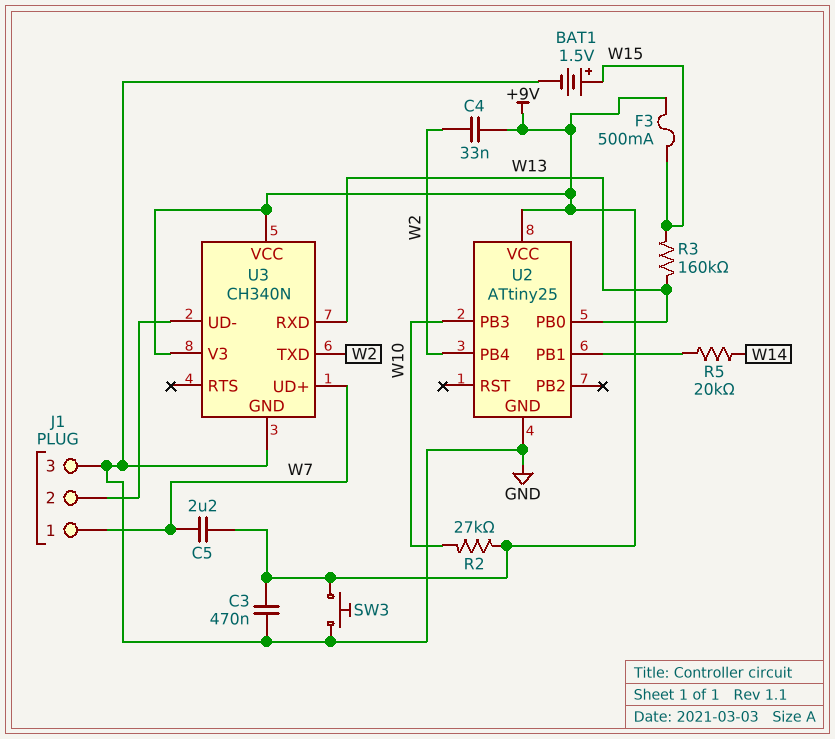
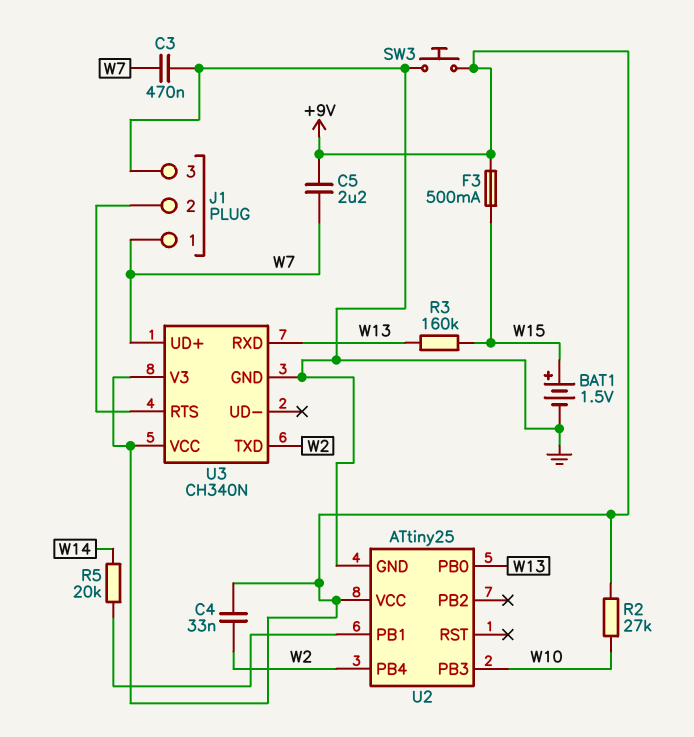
C3: 470nF (+9V, GND) -> 470nF (GND, W7)
U3 pin RTS: none -> J1/2
U3 pin UD-: J1/2 -> none

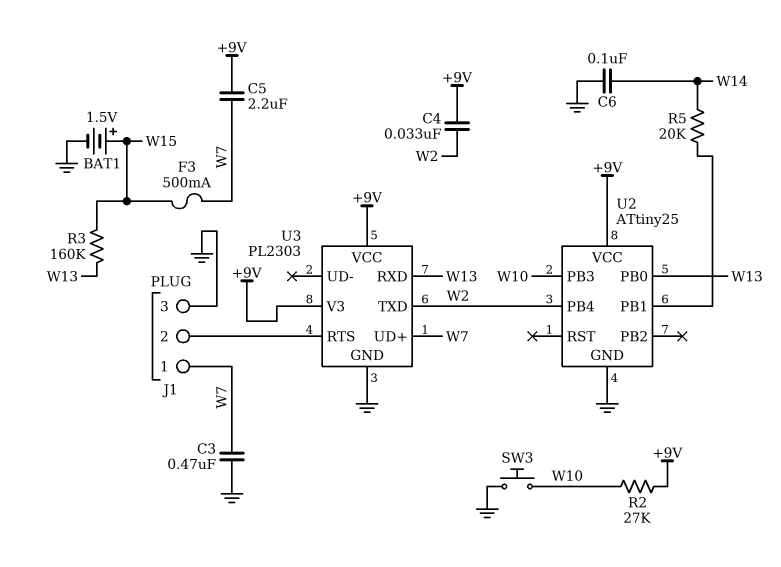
C6: none -> 100nF (GND, W14)
F3: 500mA (+9V, W15) -> 500mA (W7, W15)
SW3: button (+9V, GND) -> button (GND, W10)
U3: CH340N -> PL2303

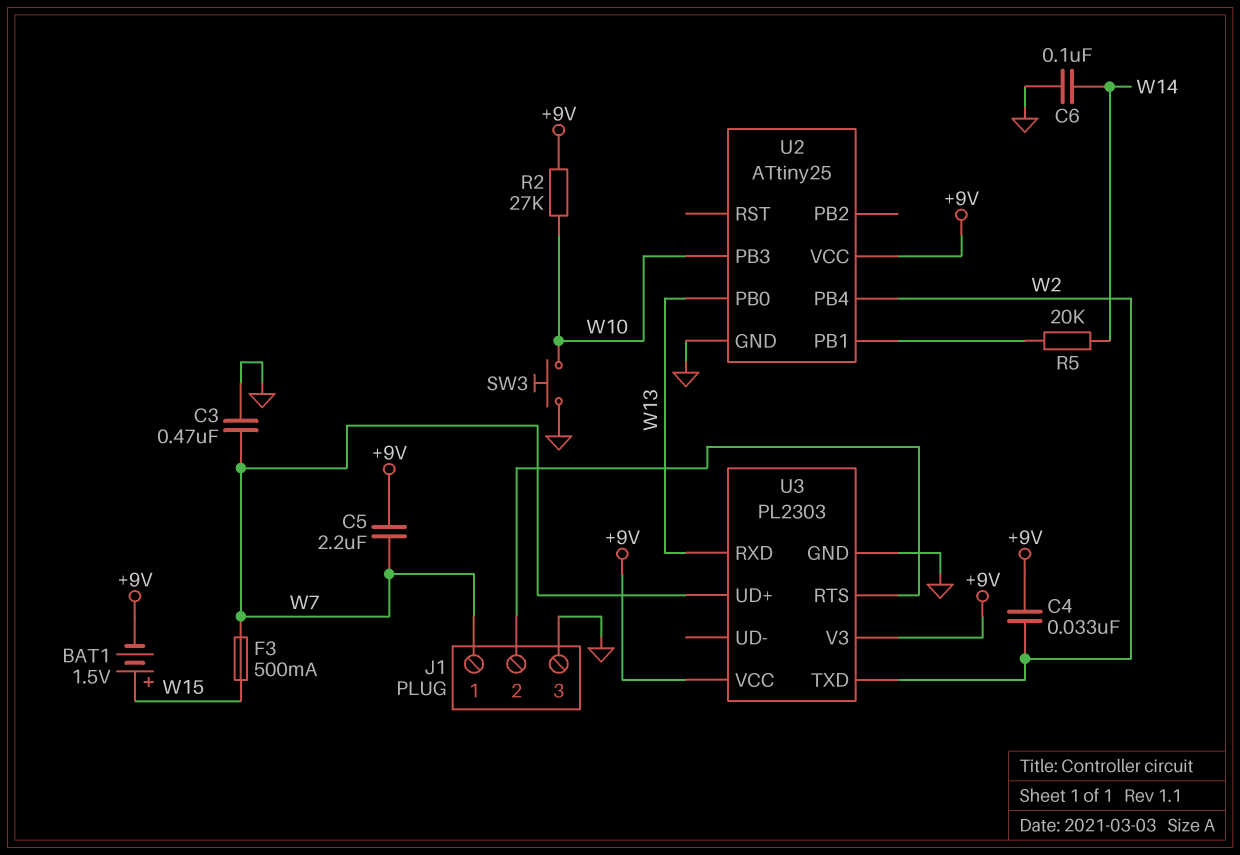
BAT1: 1.5V (plus W15, minus GND) -> 1.5V (plus W15, minus +9V)
R3: 160k (W13, W15) -> none

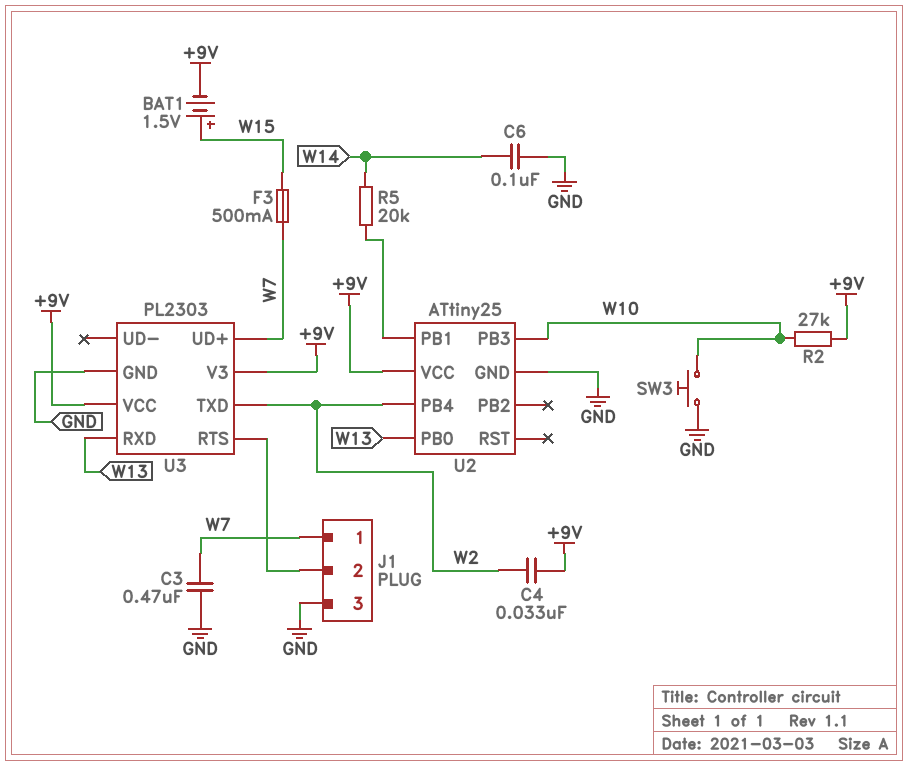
C5: 2.2uF (+9V, W7) -> none

